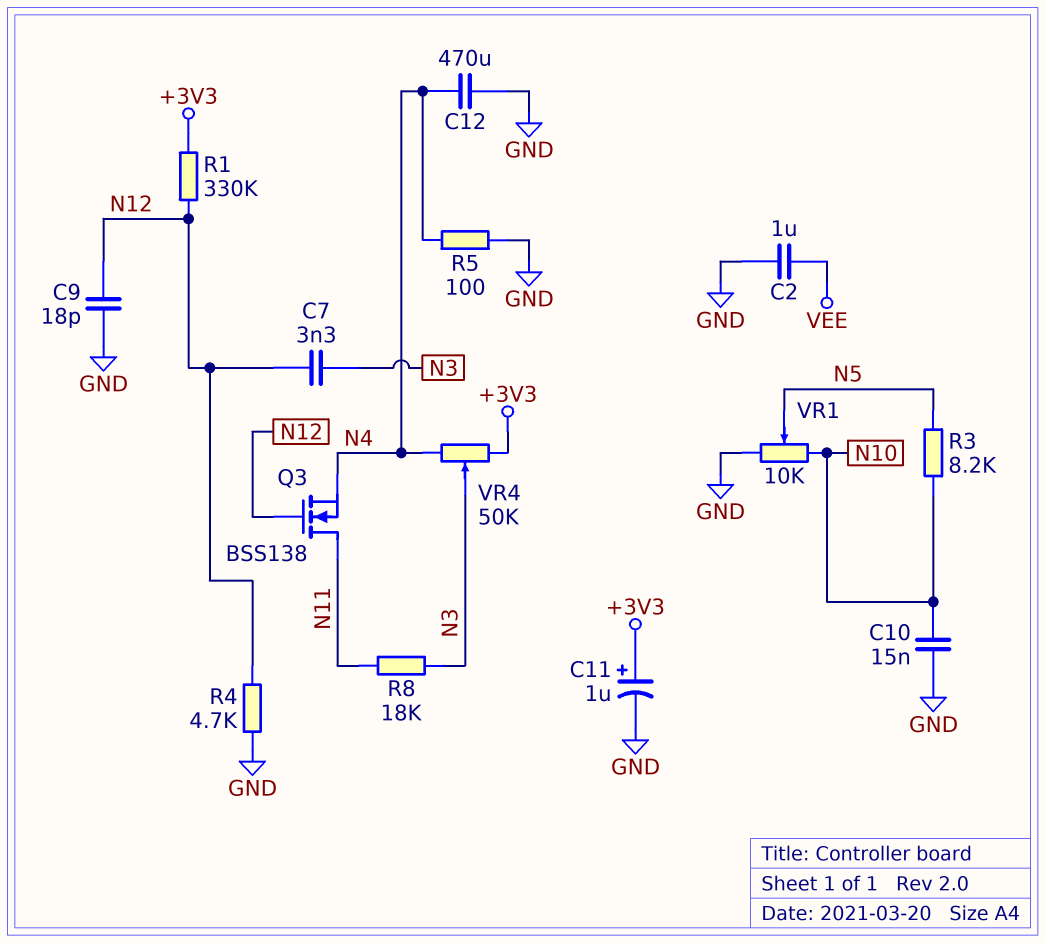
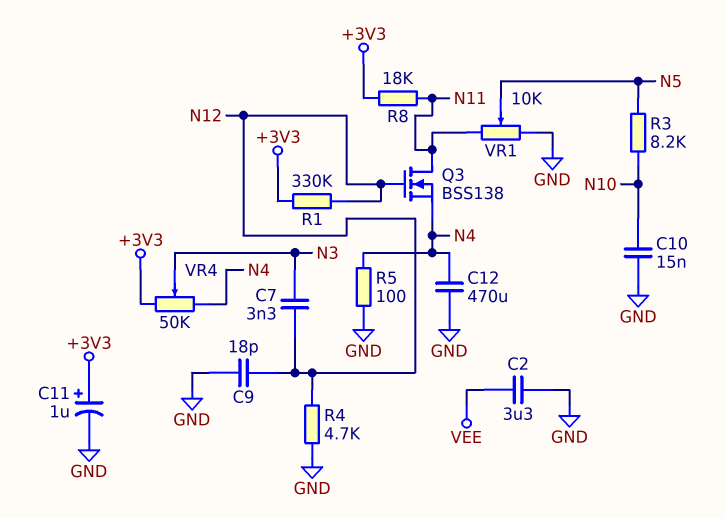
C2: 1uF (GND, VEE) -> 3.3uF (GND, VEE)
R8: 18k (N3, N11) -> 18k (+3V3, N11)
VR1: 10k (GND, N10, wiper N5) -> 10k (GND, N11, wiper N5)

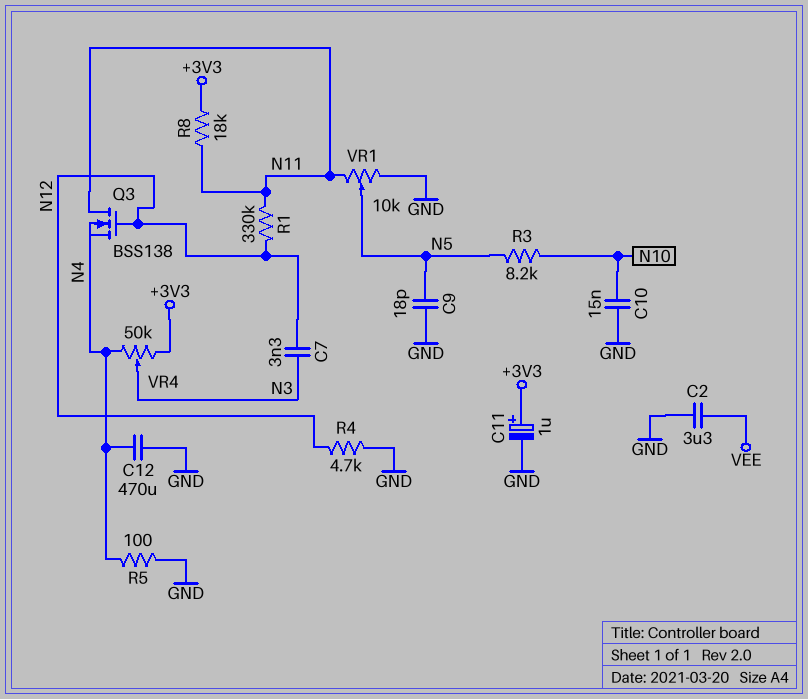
C9: 18pF (GND, N12) -> 18pF (GND, N5)
R1: 330k (+3V3, N12) -> 330k (N11, N12)

